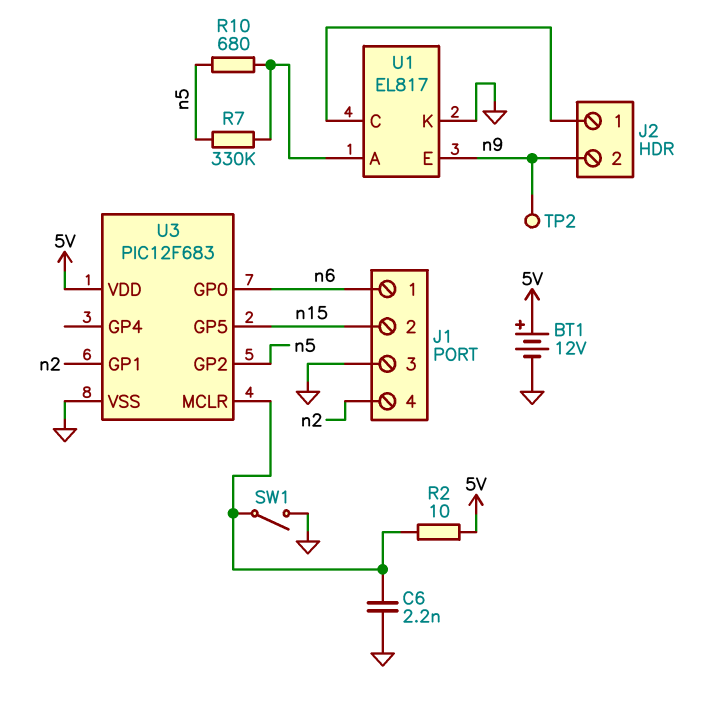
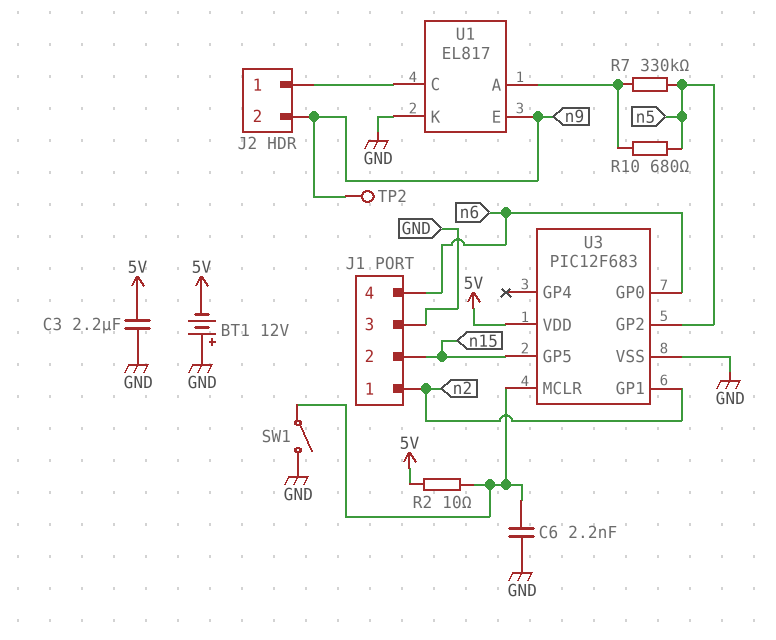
BT1: 12V (plus 5V, minus GND) -> 12V (plus GND, minus 5V)
C3: none -> 2.2uF (5V, GND)
J1 pin 1: n6 -> n2
J1 pin 4: n2 -> n6

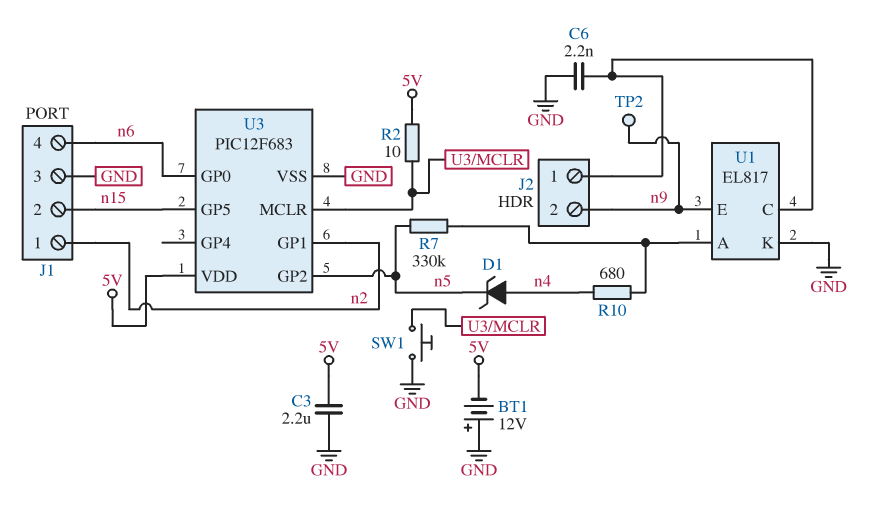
C6: 2.2nF (GND, U3/MCLR) -> 2.2nF (GND, J2/1)
D1: none -> zener (A n4, K n5)
R10: 680 (U1/A, n5) -> 680 (U1/A, n4)
SW1: switch (GND, U3/MCLR) -> button (GND, U3/MCLR)

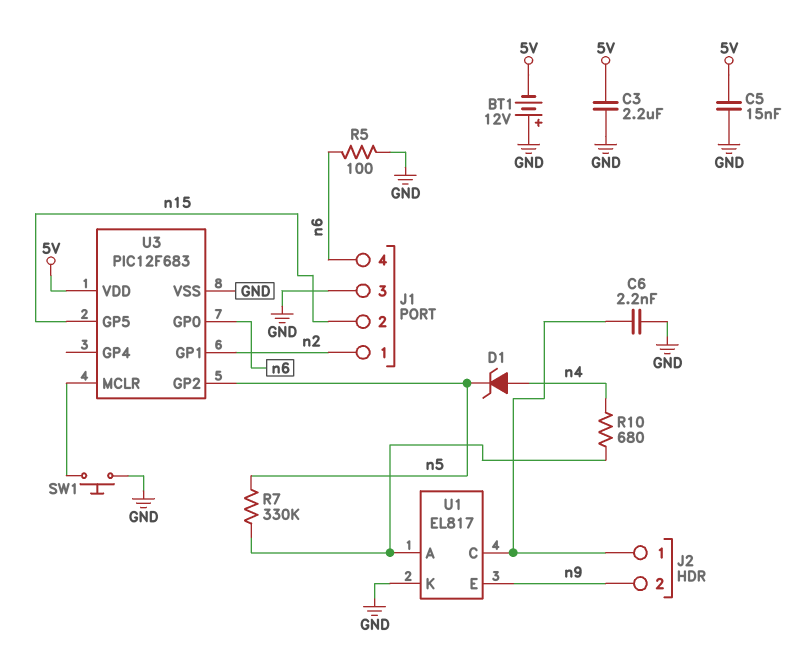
C5: none -> 15nF (5V, GND)
R2: 10 (5V, U3/MCLR) -> none
R5: none -> 100 (GND, n6)
TP2: test point (n9) -> none

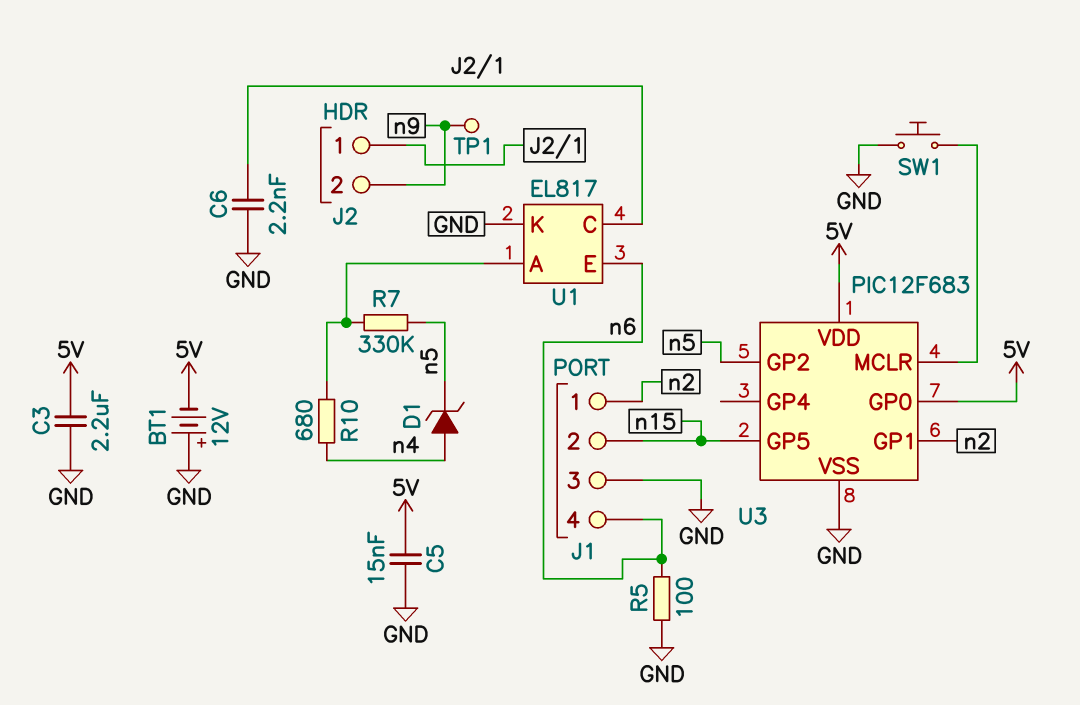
TP1: none -> test point (n9)
U1 pin E: n9 -> n6
U3 pin GP0: n6 -> 5V

